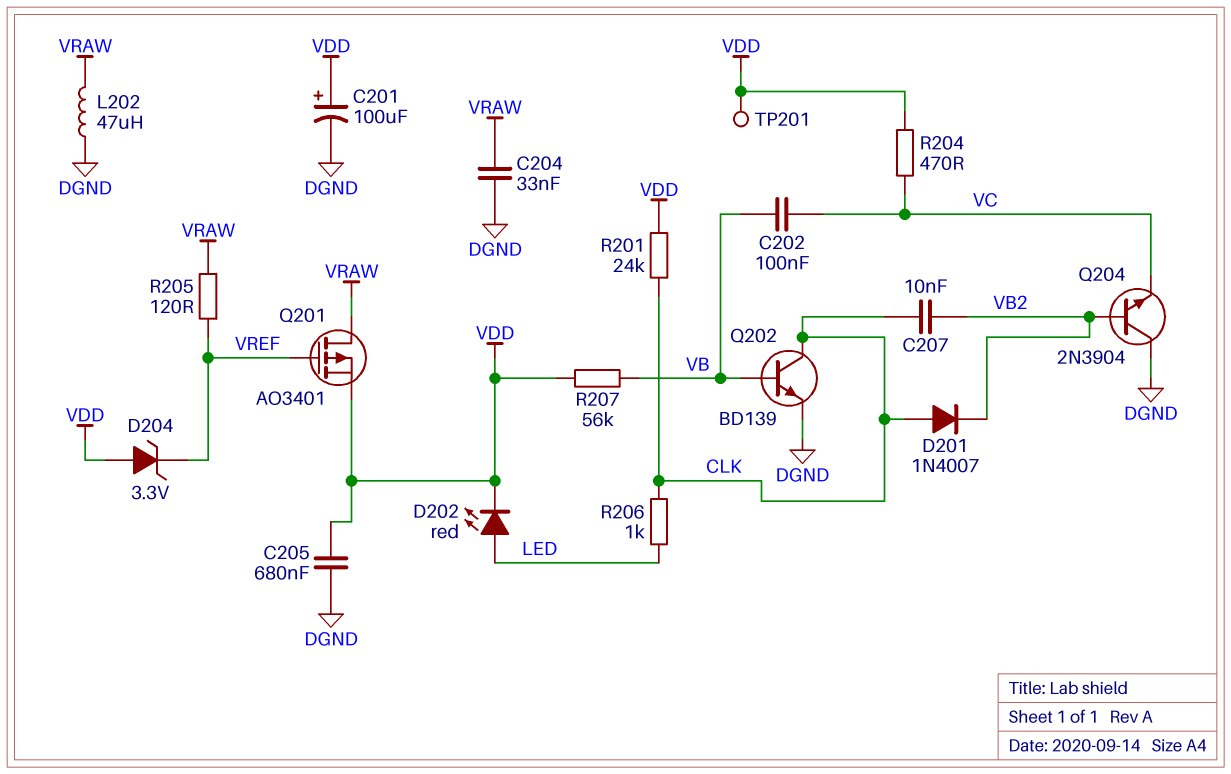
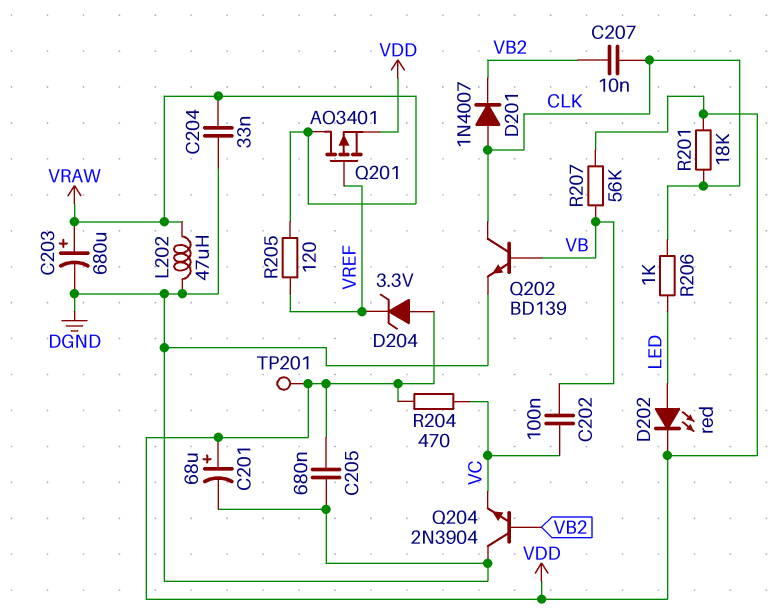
C201: 100uF (plus VDD, minus DGND) -> 68uF (plus VDD, minus DGND)
C203: none -> 680uF (plus VRAW, minus DGND)
R201: 24k (CLK, VDD) -> 18k (CLK, VDD)

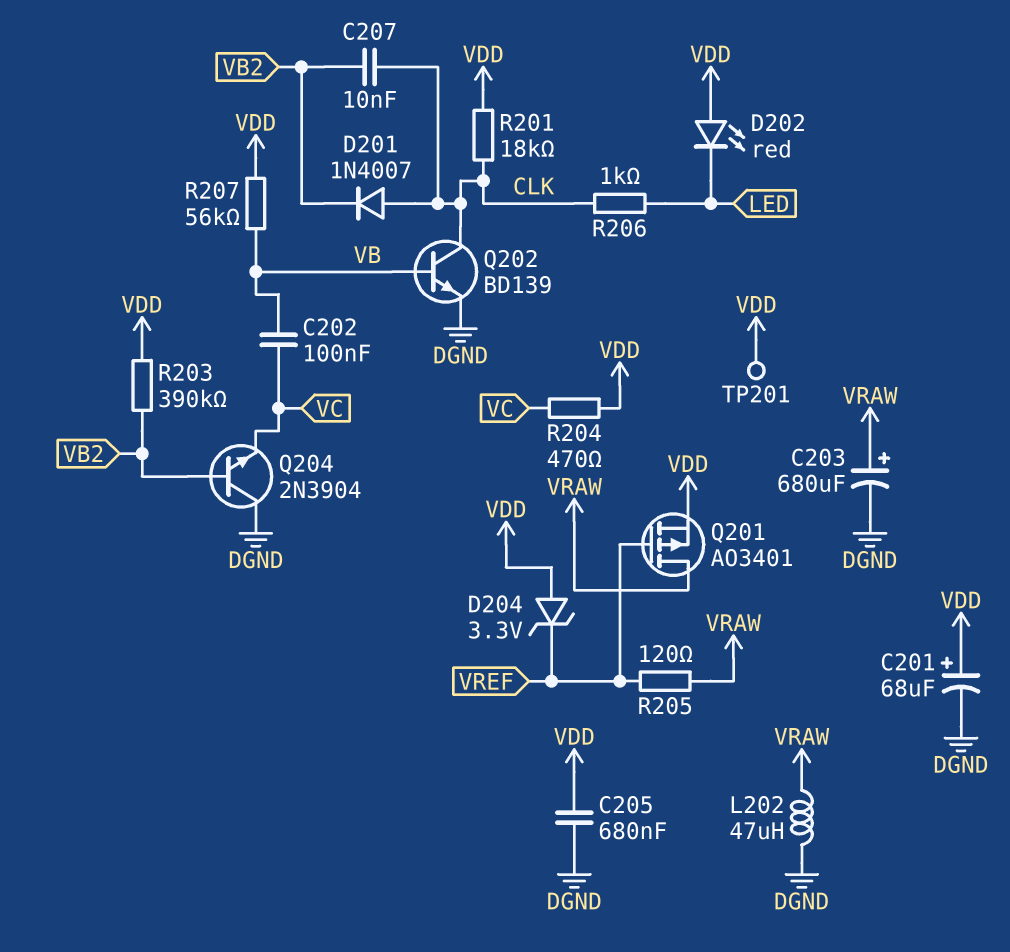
C204: 33nF (DGND, VRAW) -> none
D202: LED red (A LED, K VDD) -> LED red (A VDD, K LED)
R203: none -> 390k (VB2, VDD)

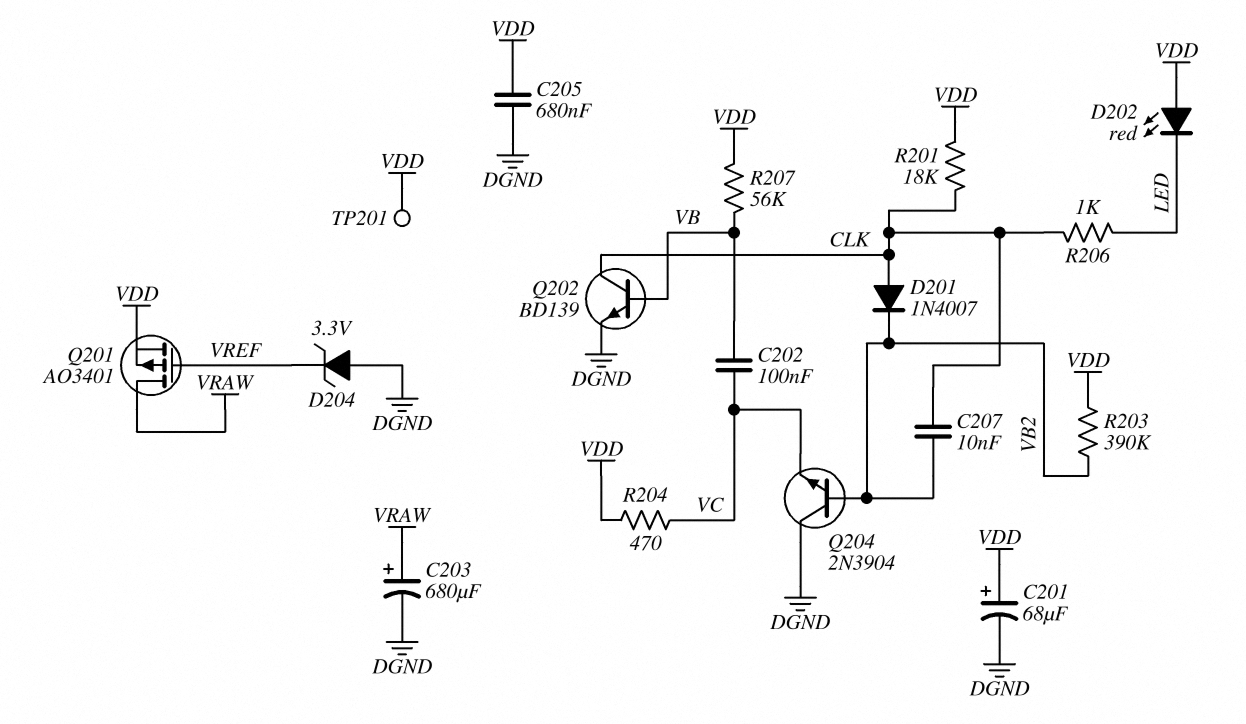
D204: zener 3.3V (A VDD, K VREF) -> zener 3.3V (A DGND, K VREF)
L202: 47uH (DGND, VRAW) -> none
R205: 120 (VRAW, VREF) -> none

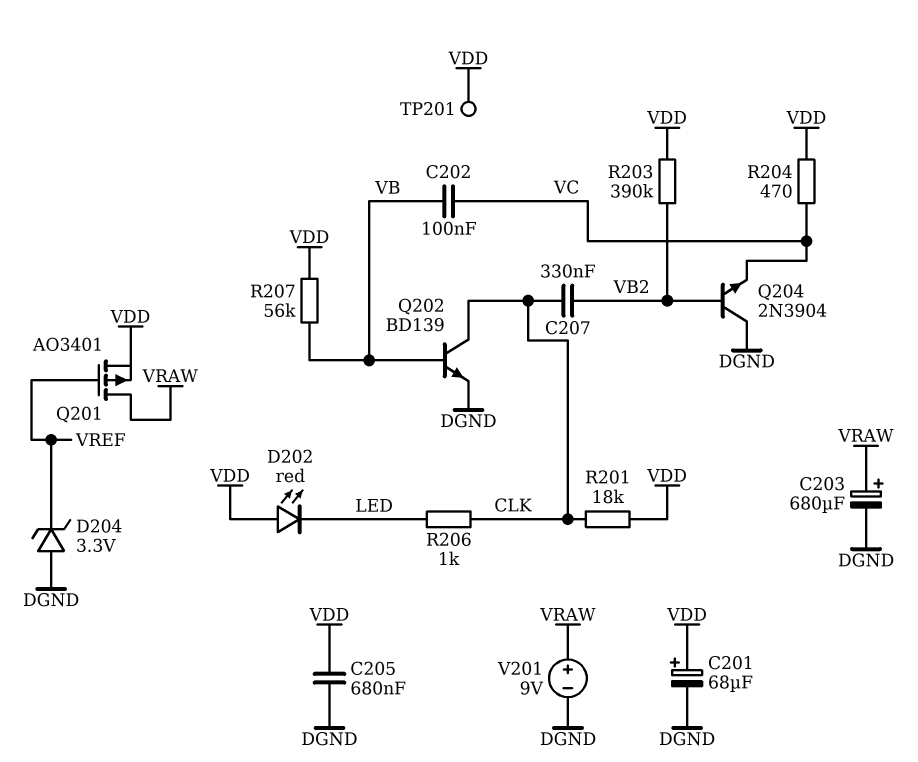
C207: 10nF (CLK, VB2) -> 330nF (CLK, VB2)
D201: diode 1N4007 (A CLK, K VB2) -> none
V201: none -> 9V (plus VRAW, minus DGND)

